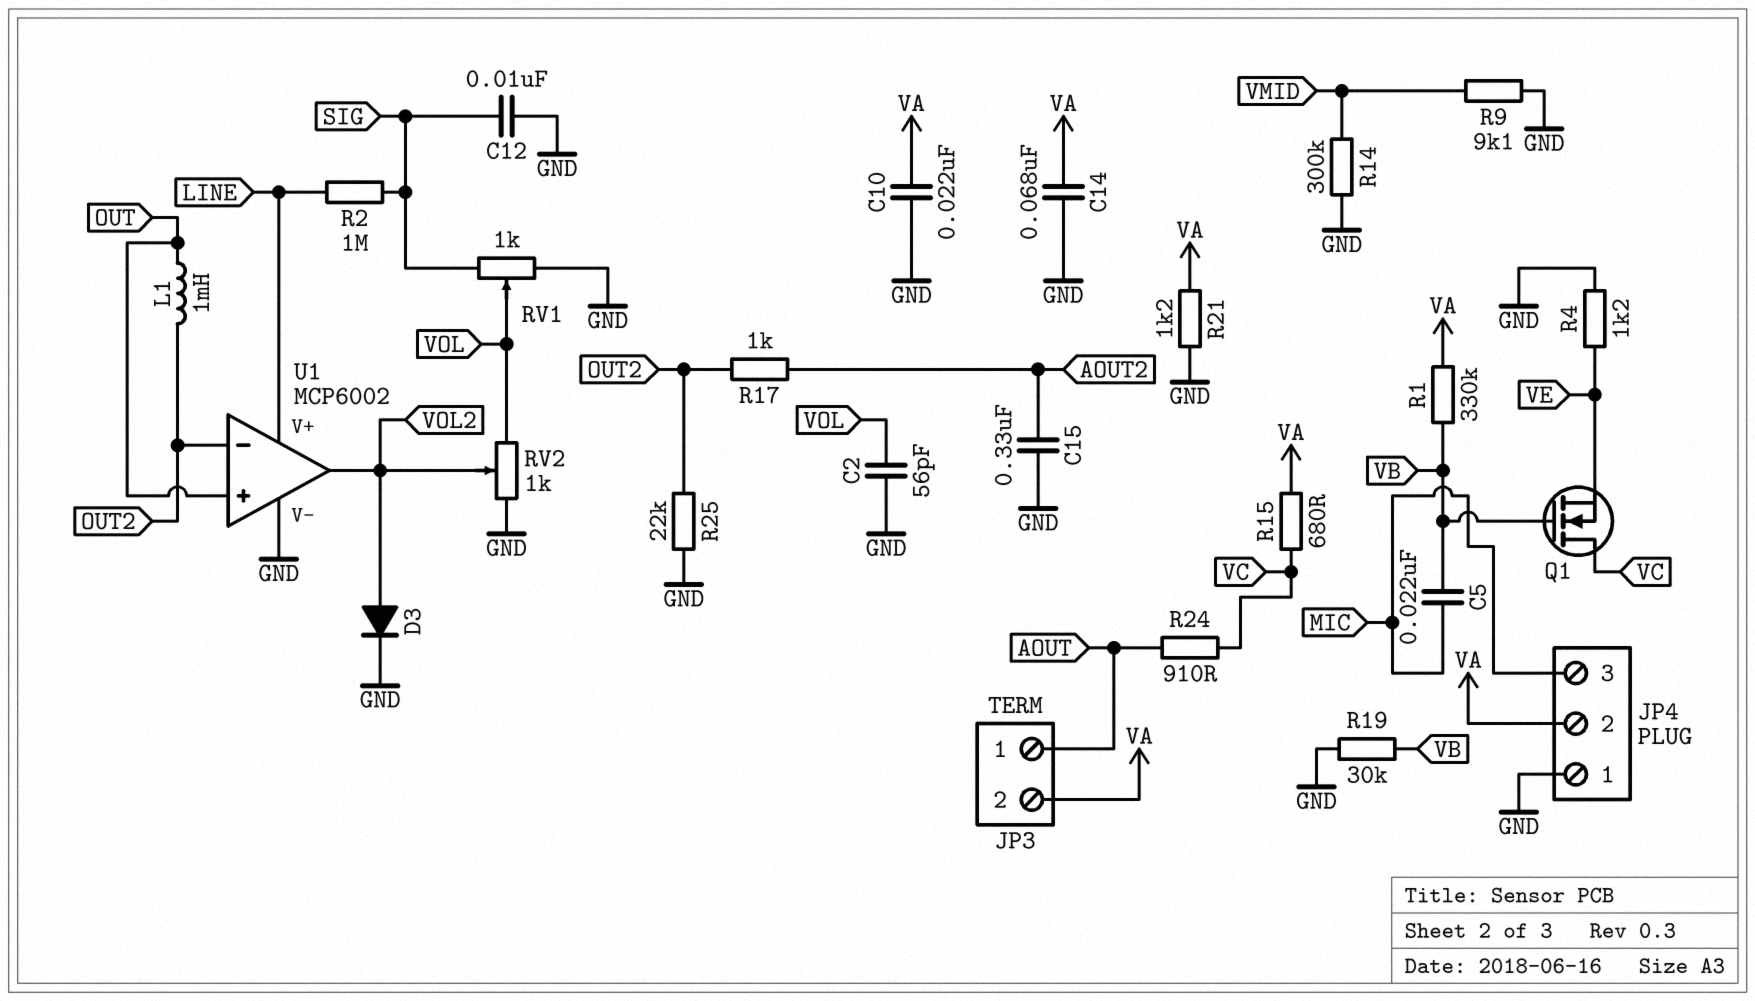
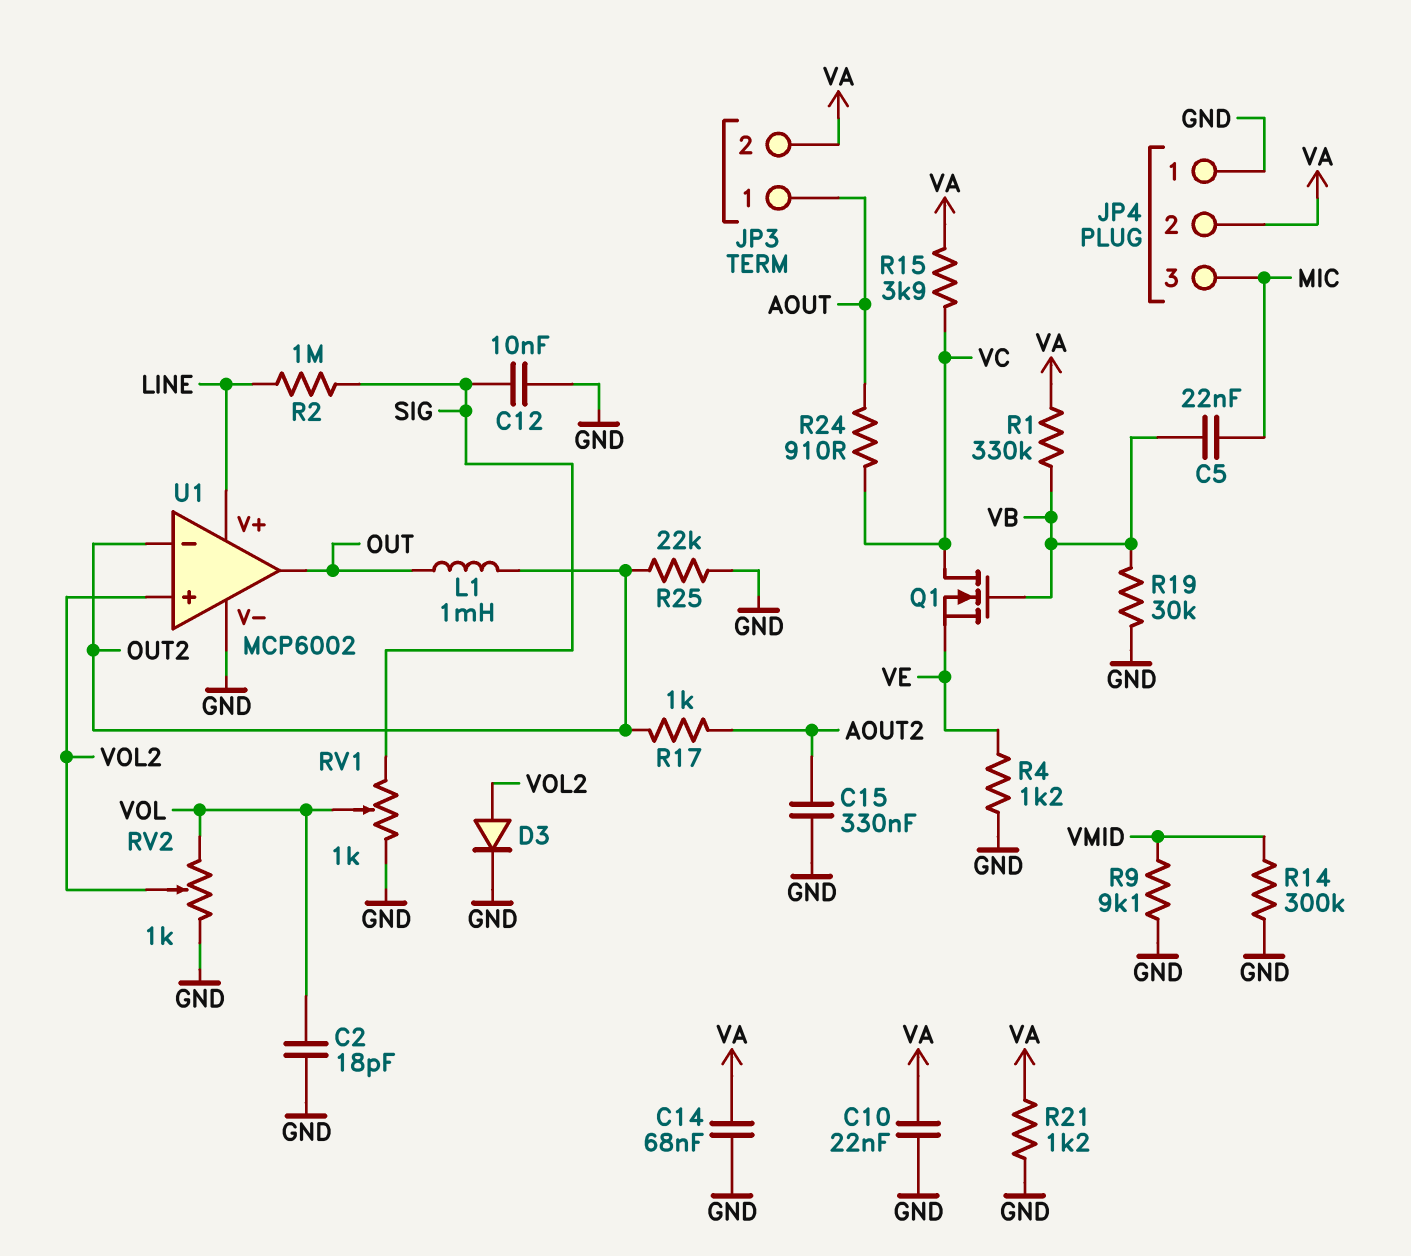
C2: 56pF (GND, VOL) -> 18pF (GND, VOL)
R15: 680 (VA, VC) -> 3.9k (VA, VC)
U1 pin in+: OUT -> VOL2
U1 pin out: VOL2 -> OUT

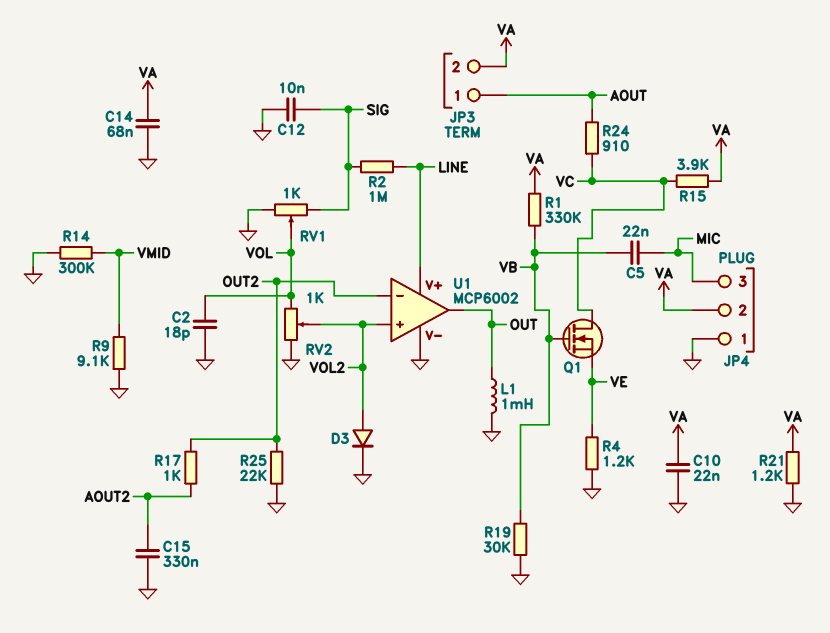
L1: 1mH (OUT, OUT2) -> 1mH (GND, OUT)

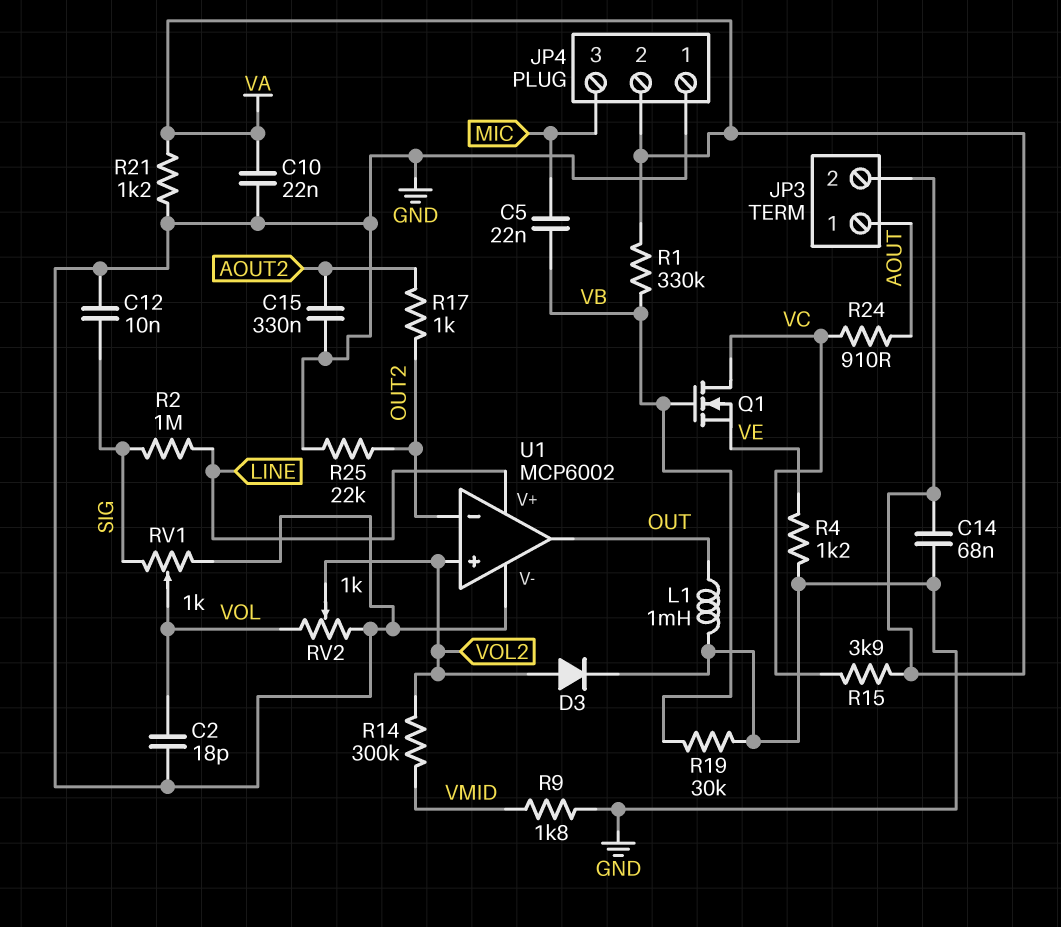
R9: 9.1k (GND, VMID) -> 1.8k (GND, VMID)
R14: 300k (GND, VMID) -> 300k (VMID, VOL2)

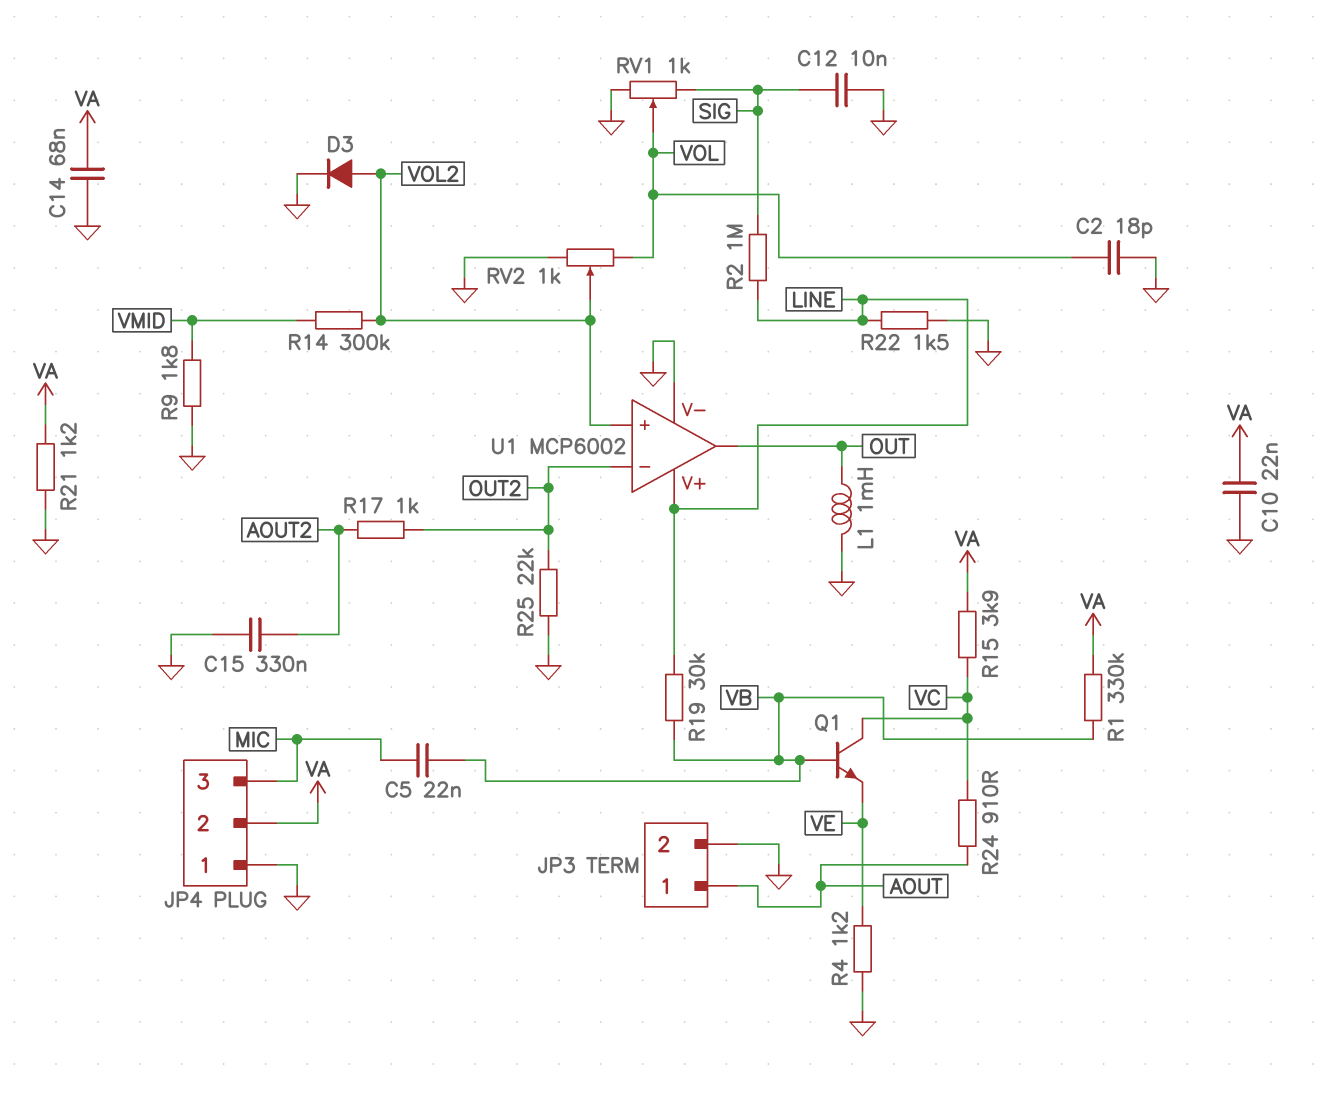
JP3 pin 2: VA -> GND
Q1: NMOS (G VB, D VC, S VE) -> NPN (B VB, C VC, E VE)
R19: 30k (GND, VB) -> 30k (LINE, VB)
R22: none -> 1.5k (GND, LINE)

